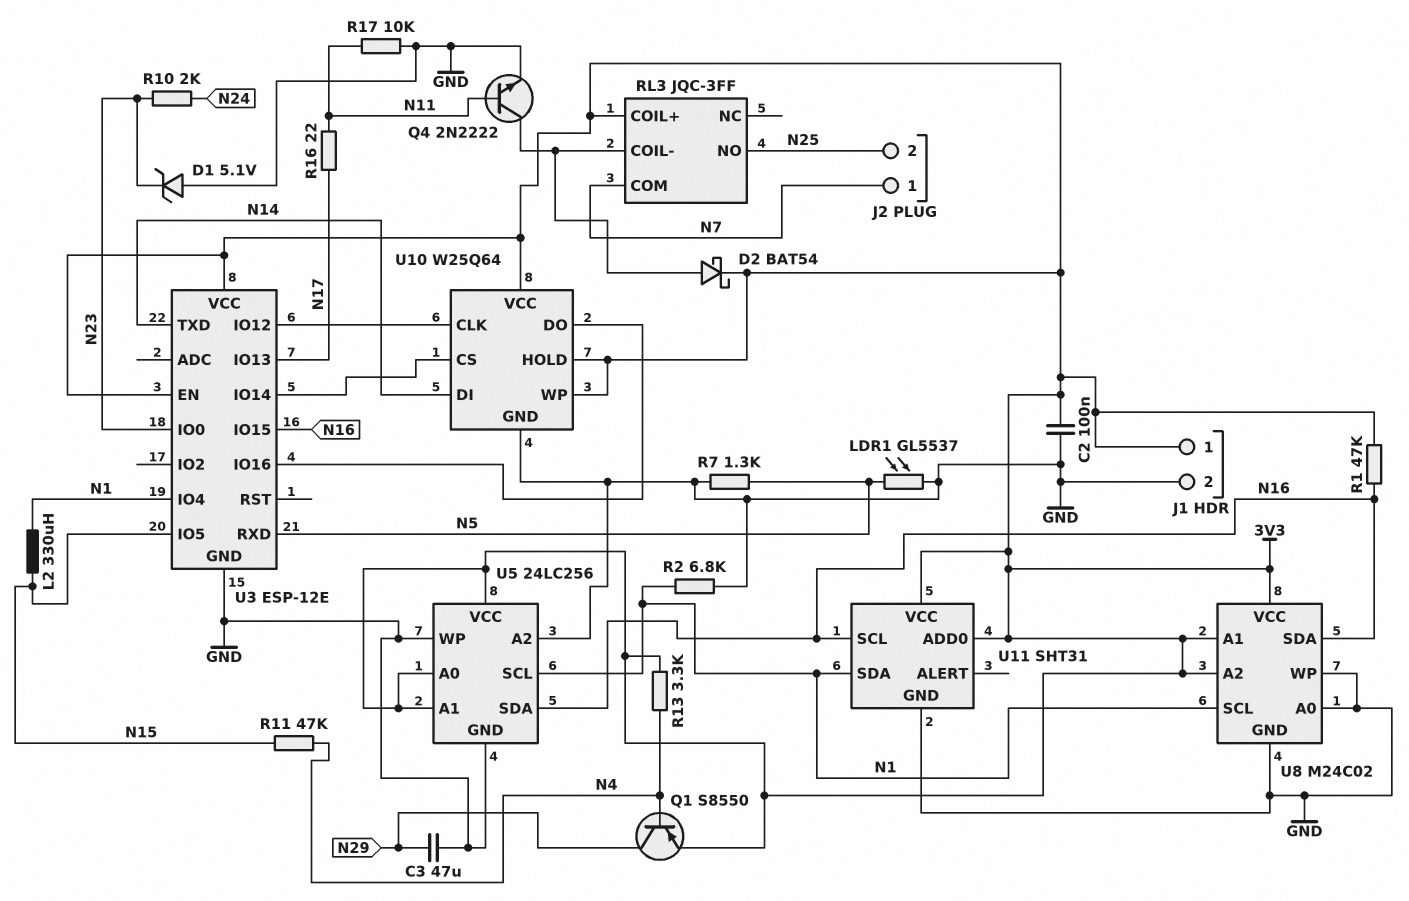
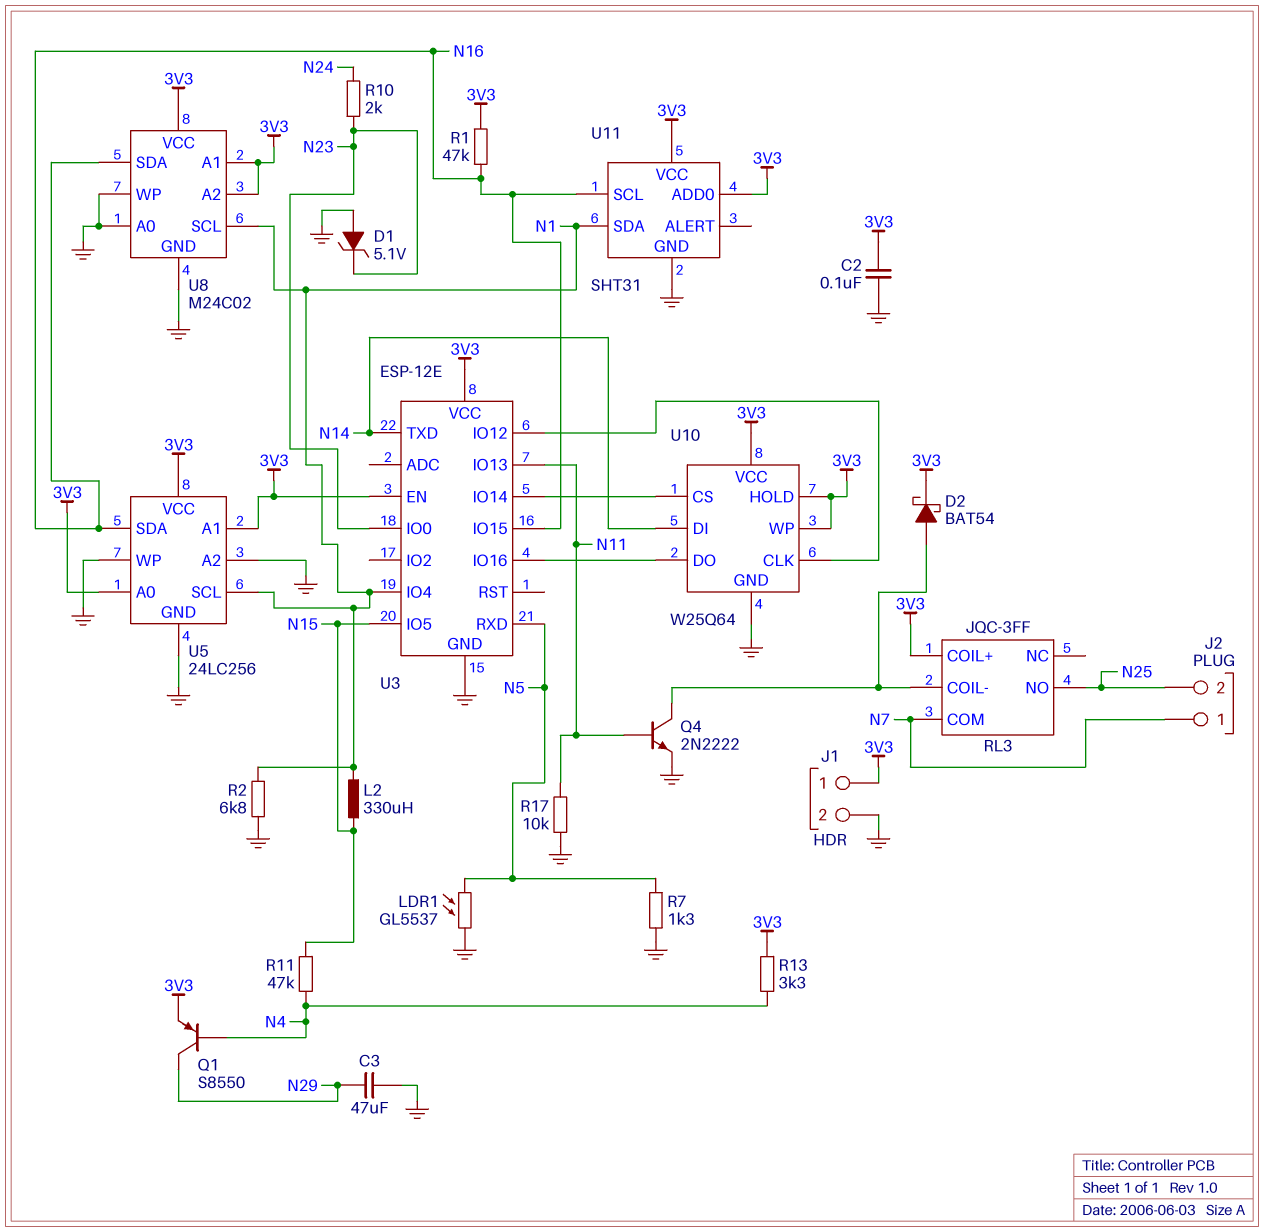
R16: 22 (N11, N17) -> none
U3 pin IO13: N17 -> N11

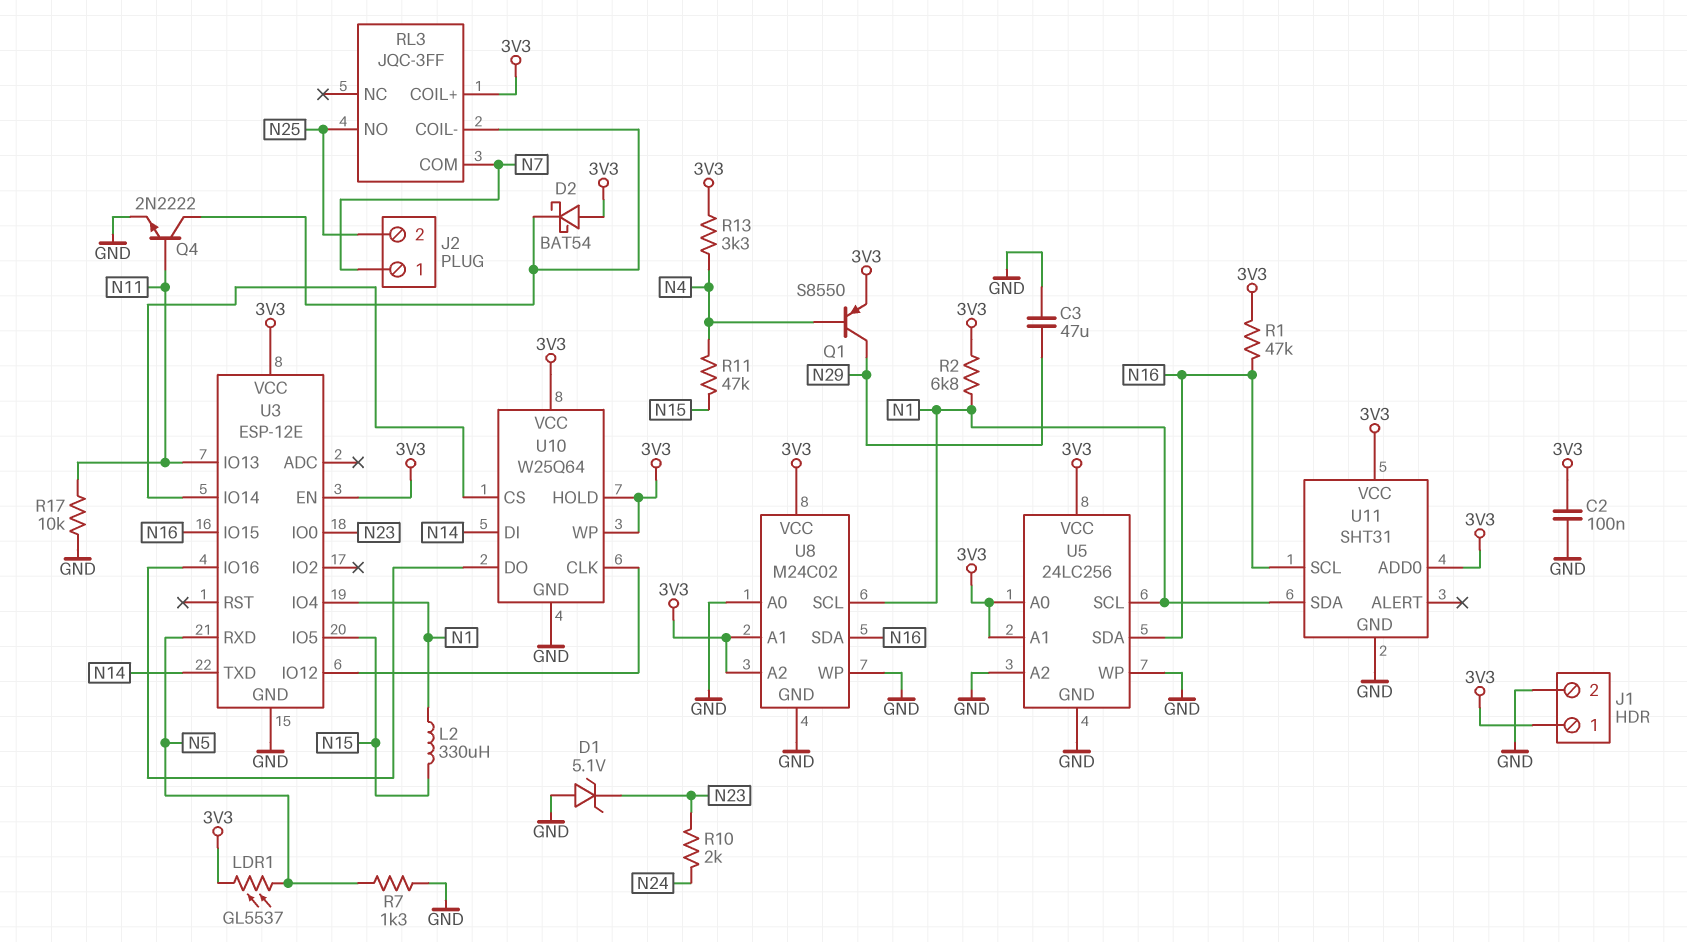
D2: schottky BAT54 (A RL3/COIL-, K 3V3) -> schottky BAT54 (A 3V3, K RL3/COIL-)
LDR1: GL5537 (GND, N5) -> GL5537 (3V3, N5)
R2: 6.8k (GND, N1) -> 6.8k (3V3, N1)

